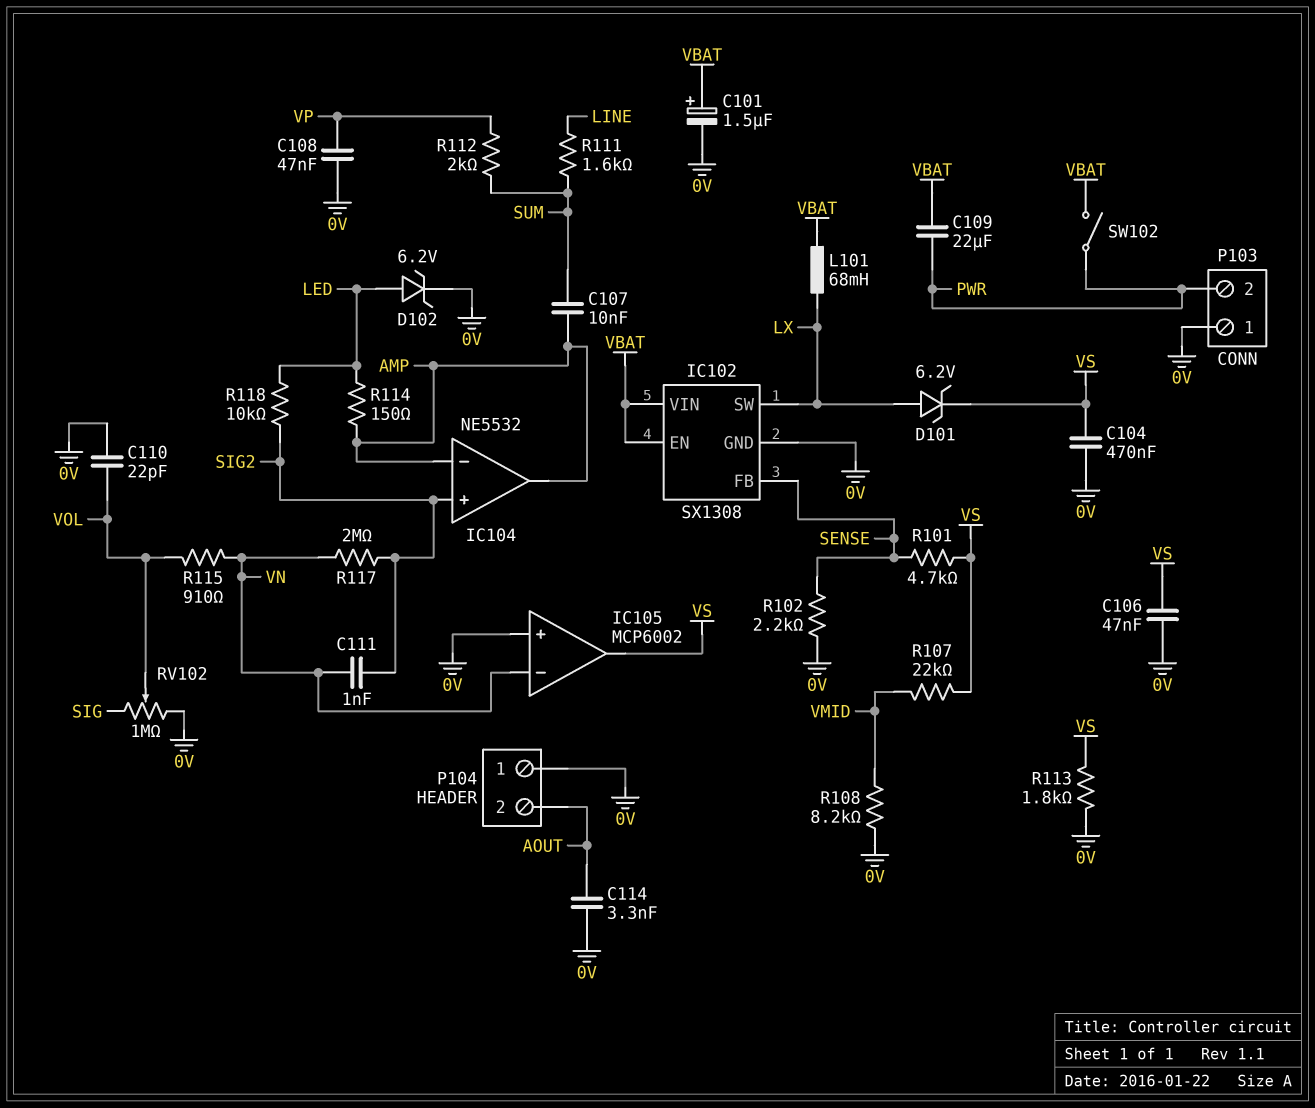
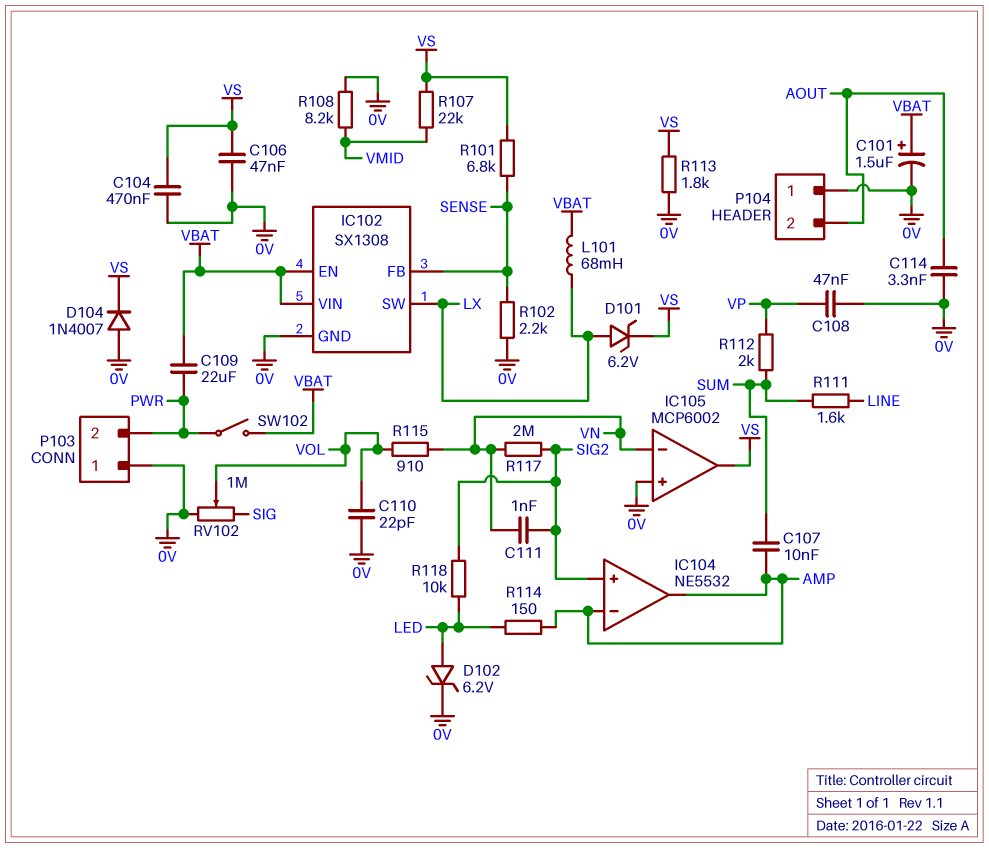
D104: none -> diode 1N4007 (A 0V, K VS)
R101: 4.7k (SENSE, VS) -> 6.8k (SENSE, VS)

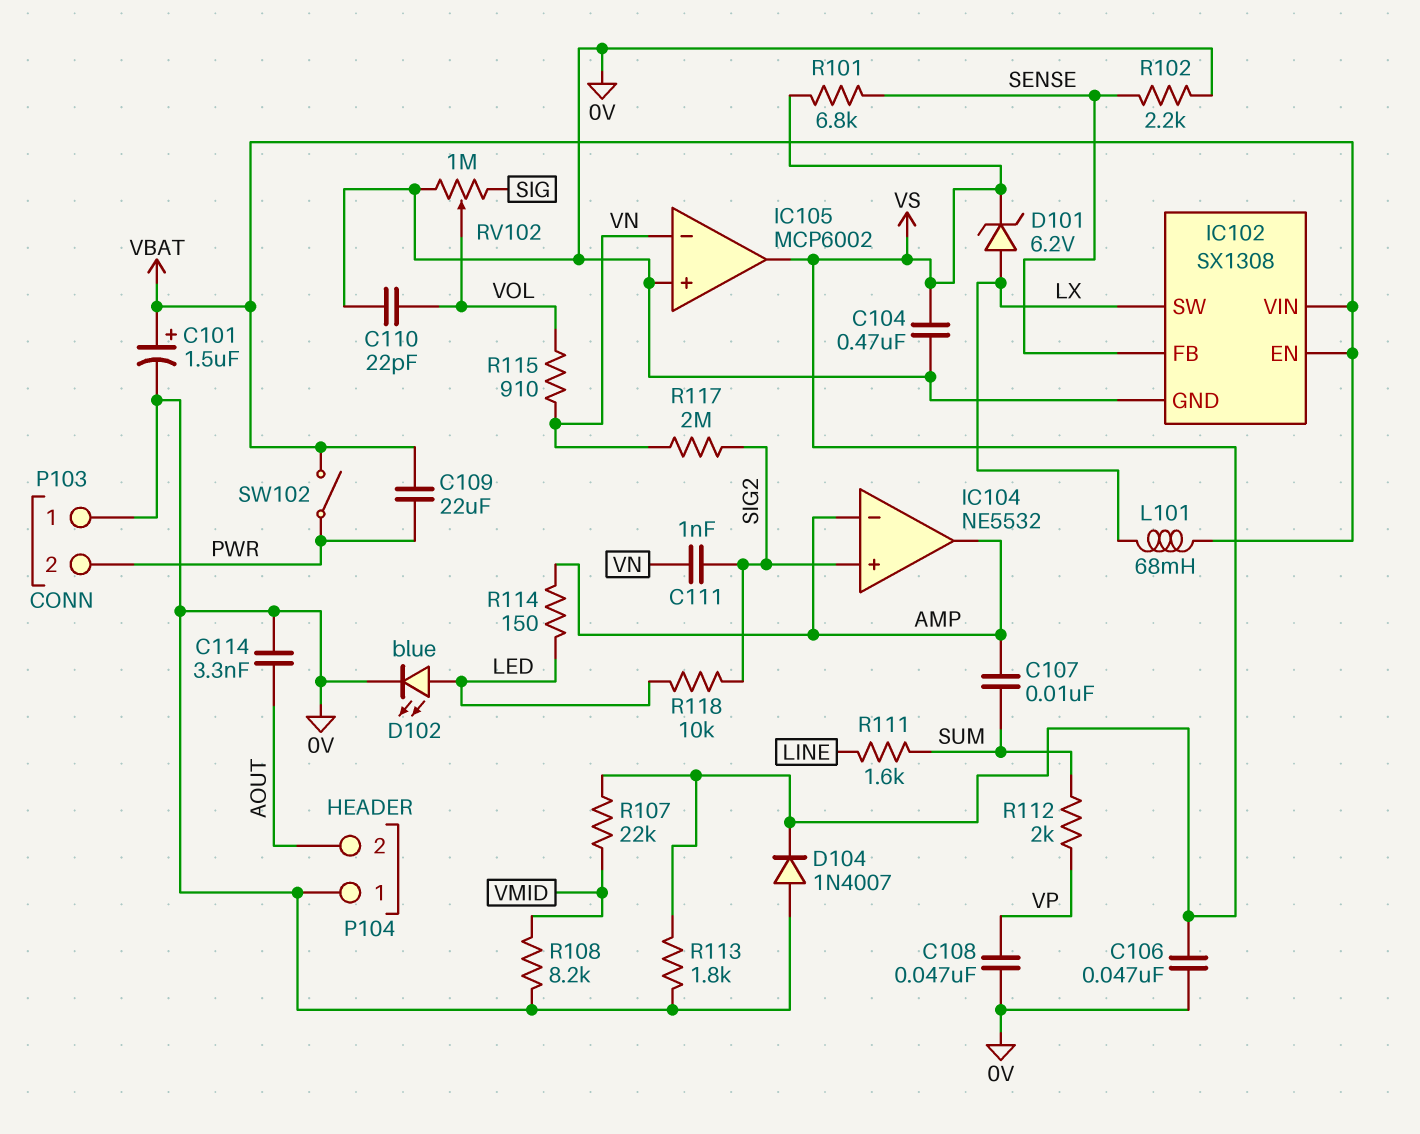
D102: zener 6.2V (A LED, K 0V) -> LED blue (A LED, K 0V)

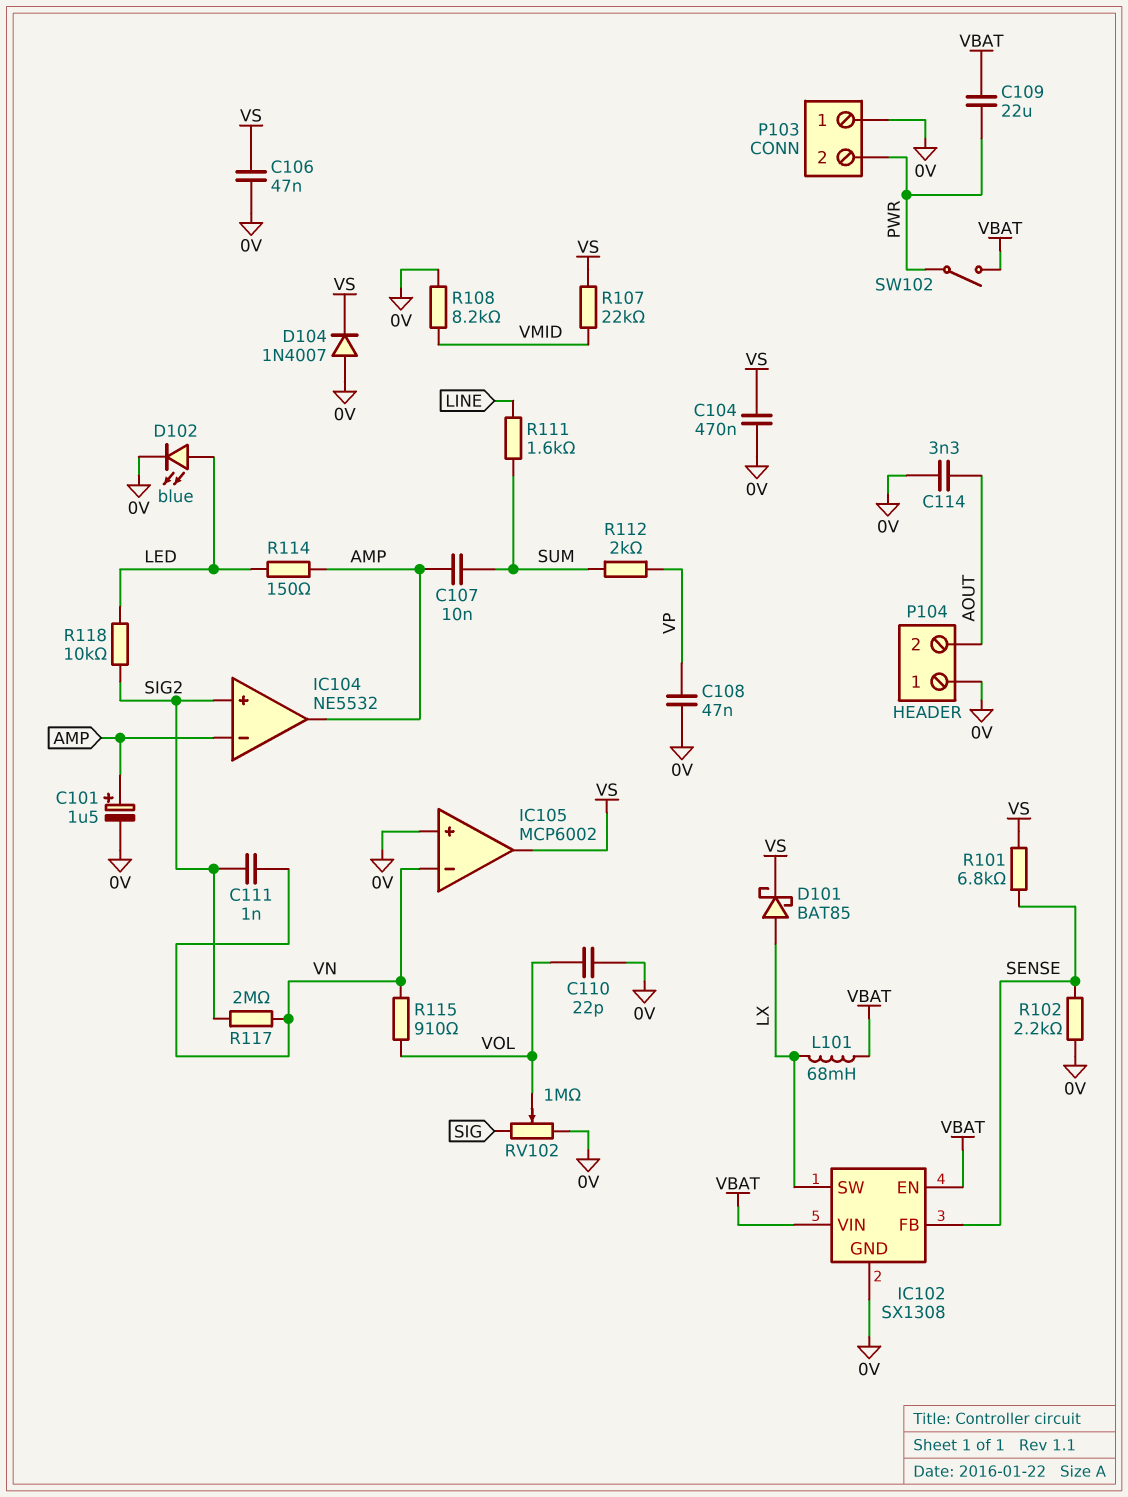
C101: 1.5uF (plus VBAT, minus 0V) -> 1.5uF (plus AMP, minus 0V)
D101: zener 6.2V (A LX, K VS) -> schottky BAT85 (A LX, K VS)
R113: 1.8k (0V, VS) -> none

